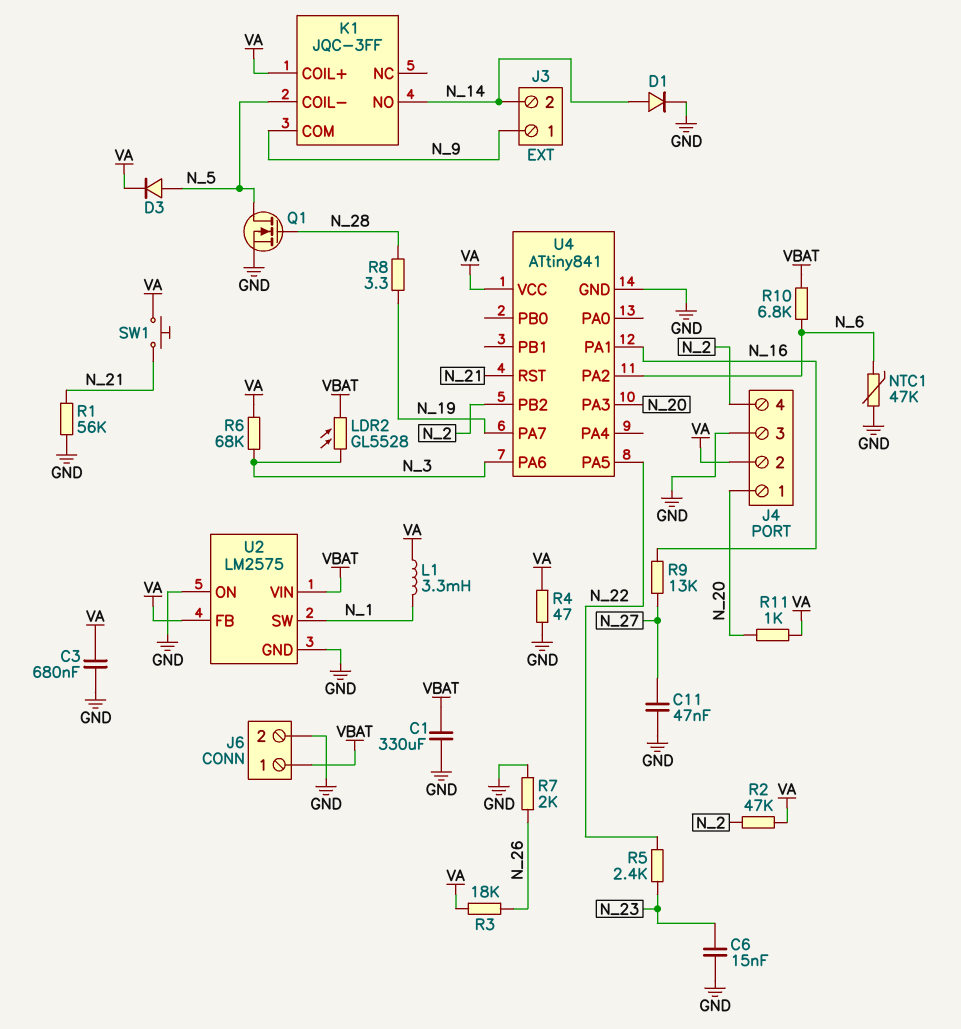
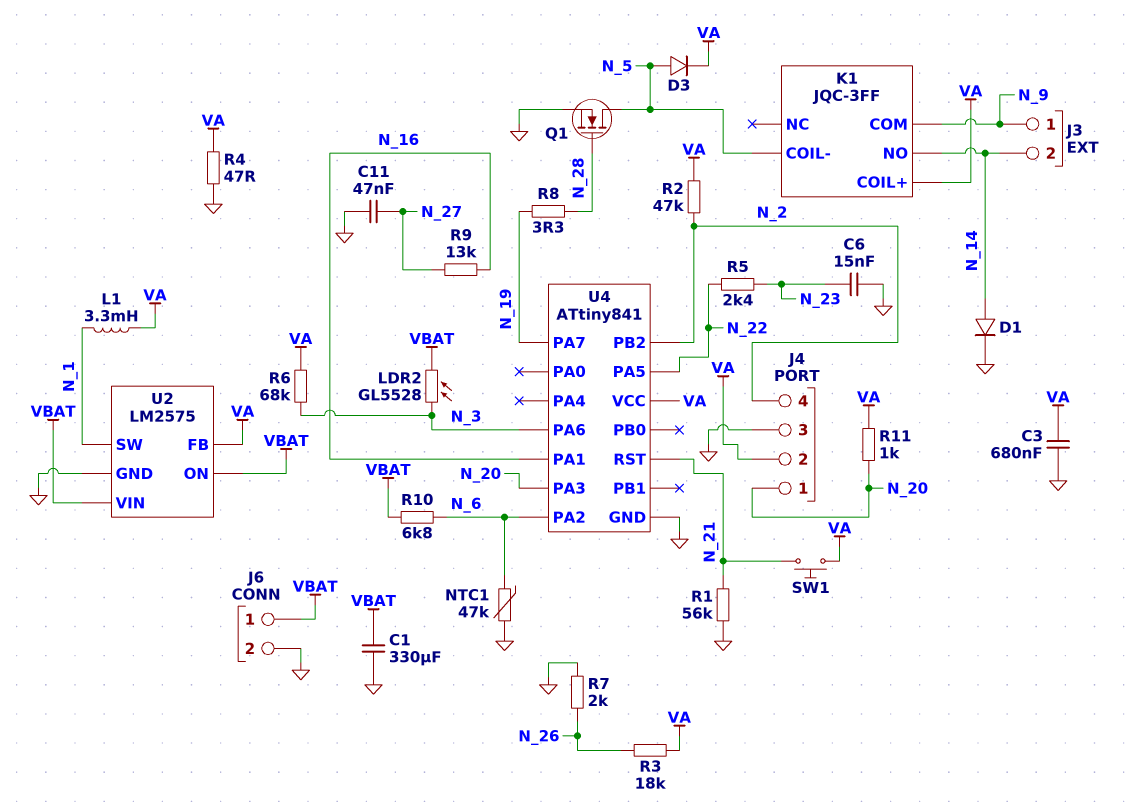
U2 pin ON: GND -> VBAT

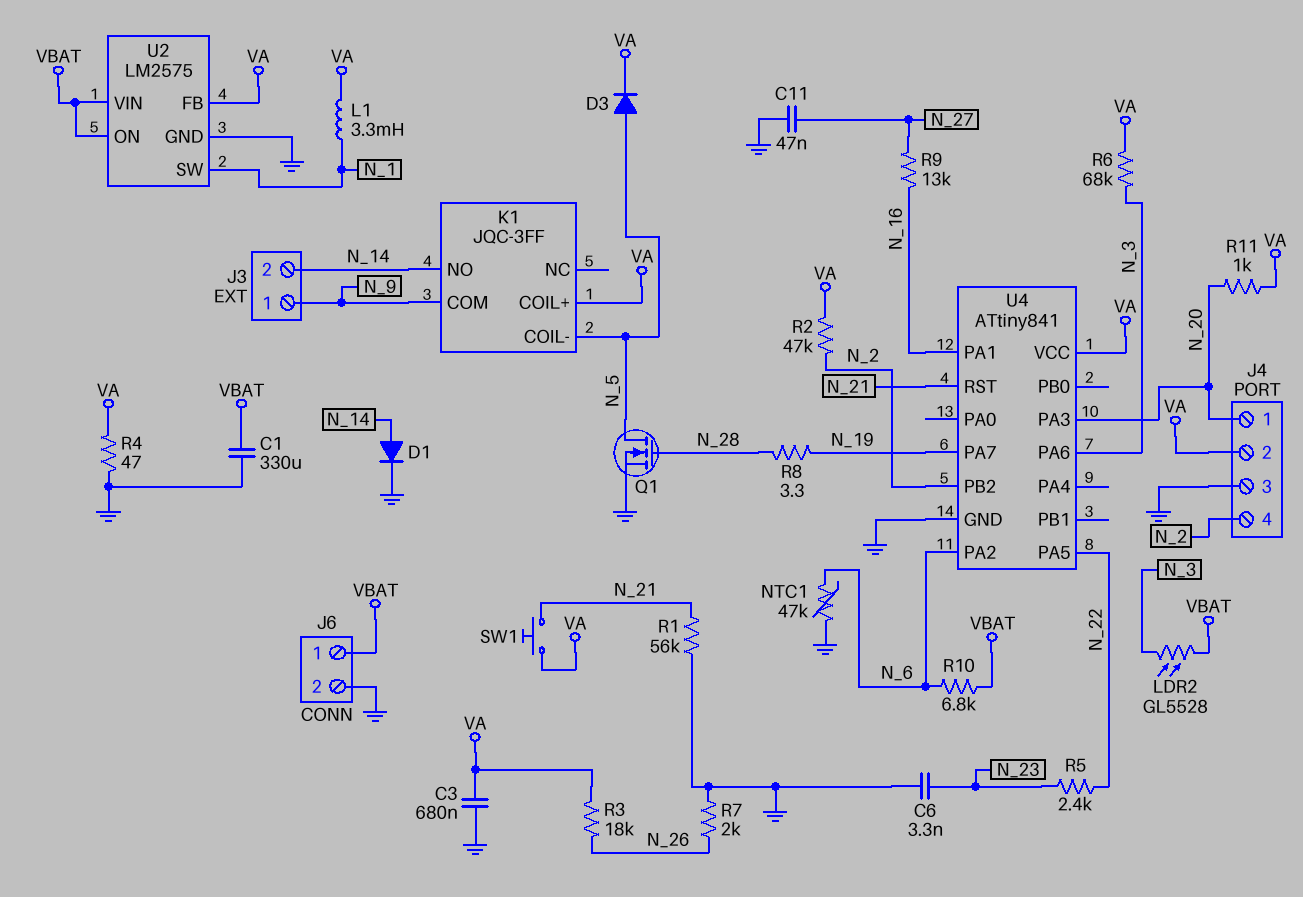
C6: 15nF (GND, N_23) -> 3.3nF (GND, N_23)

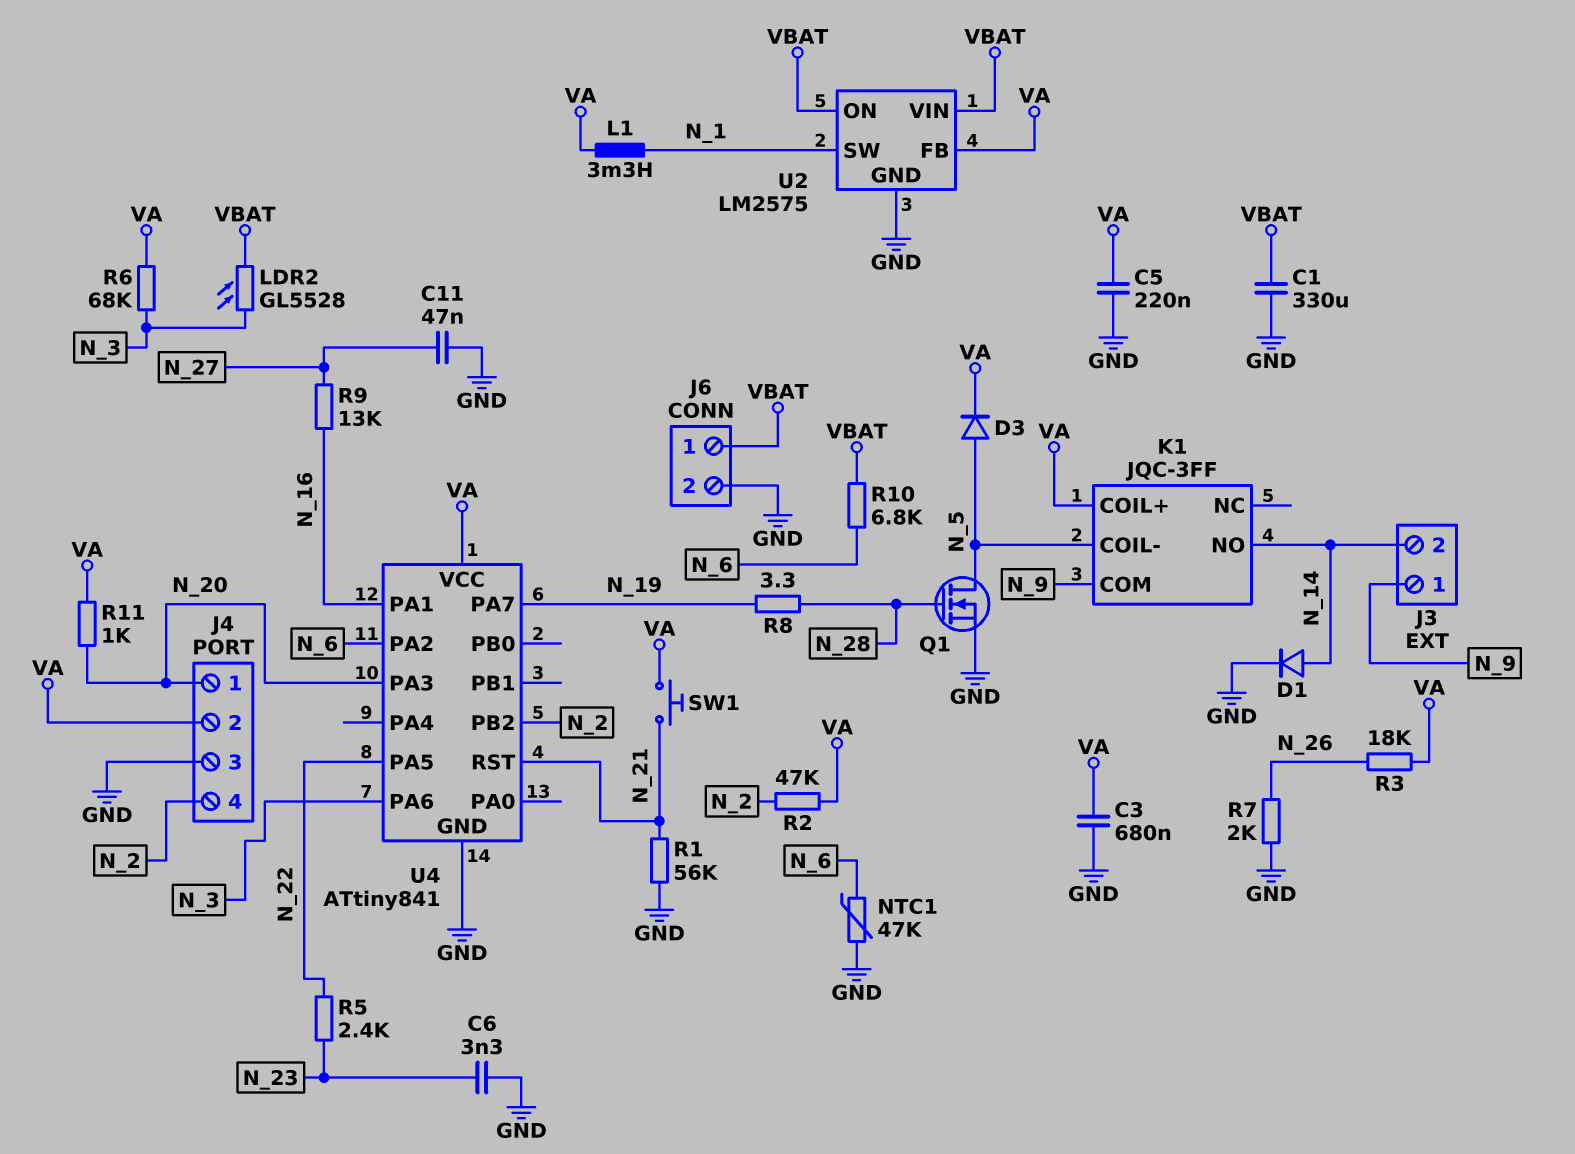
C5: none -> 220nF (GND, VA)
R4: 47 (GND, VA) -> none

